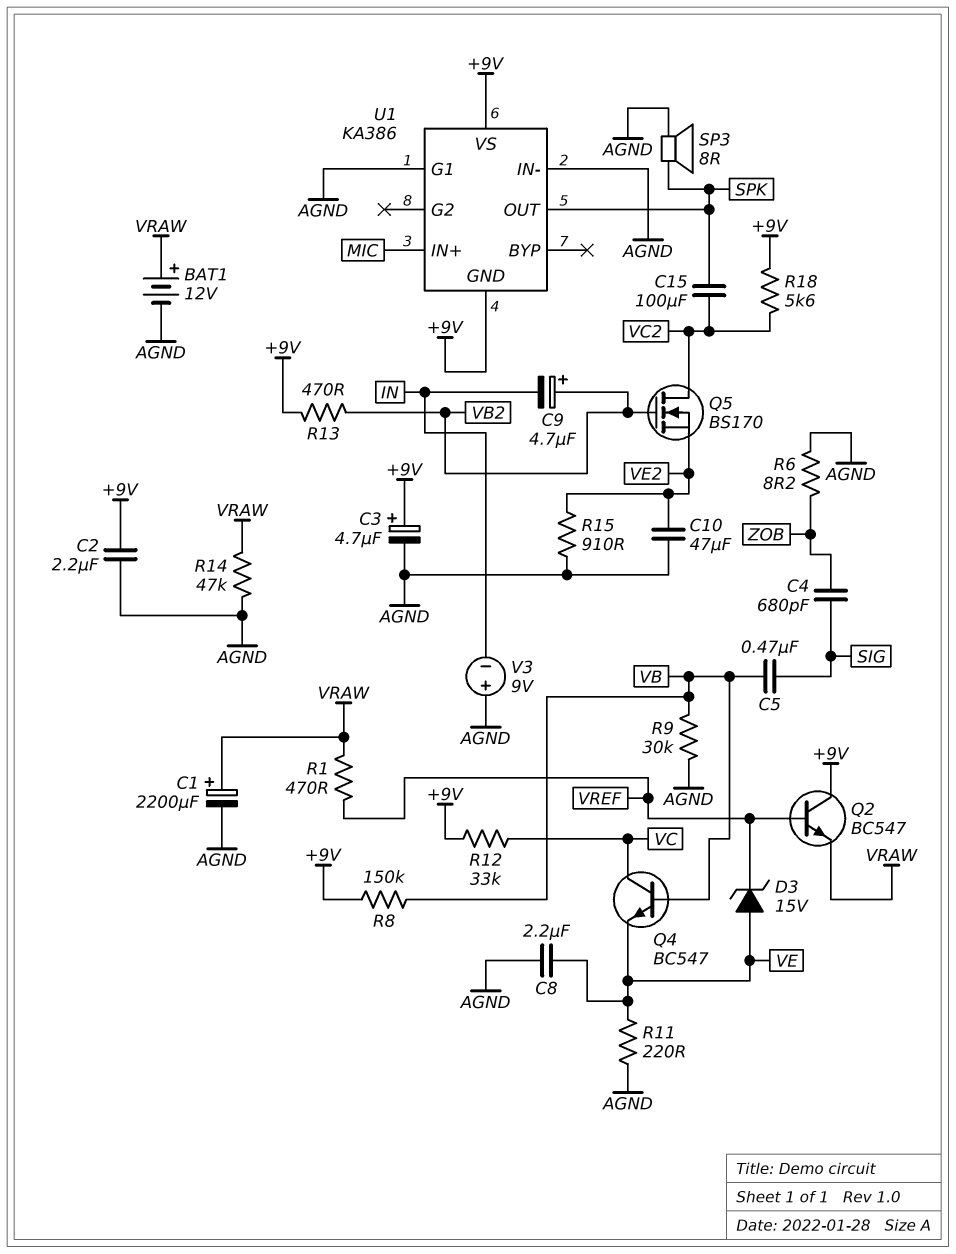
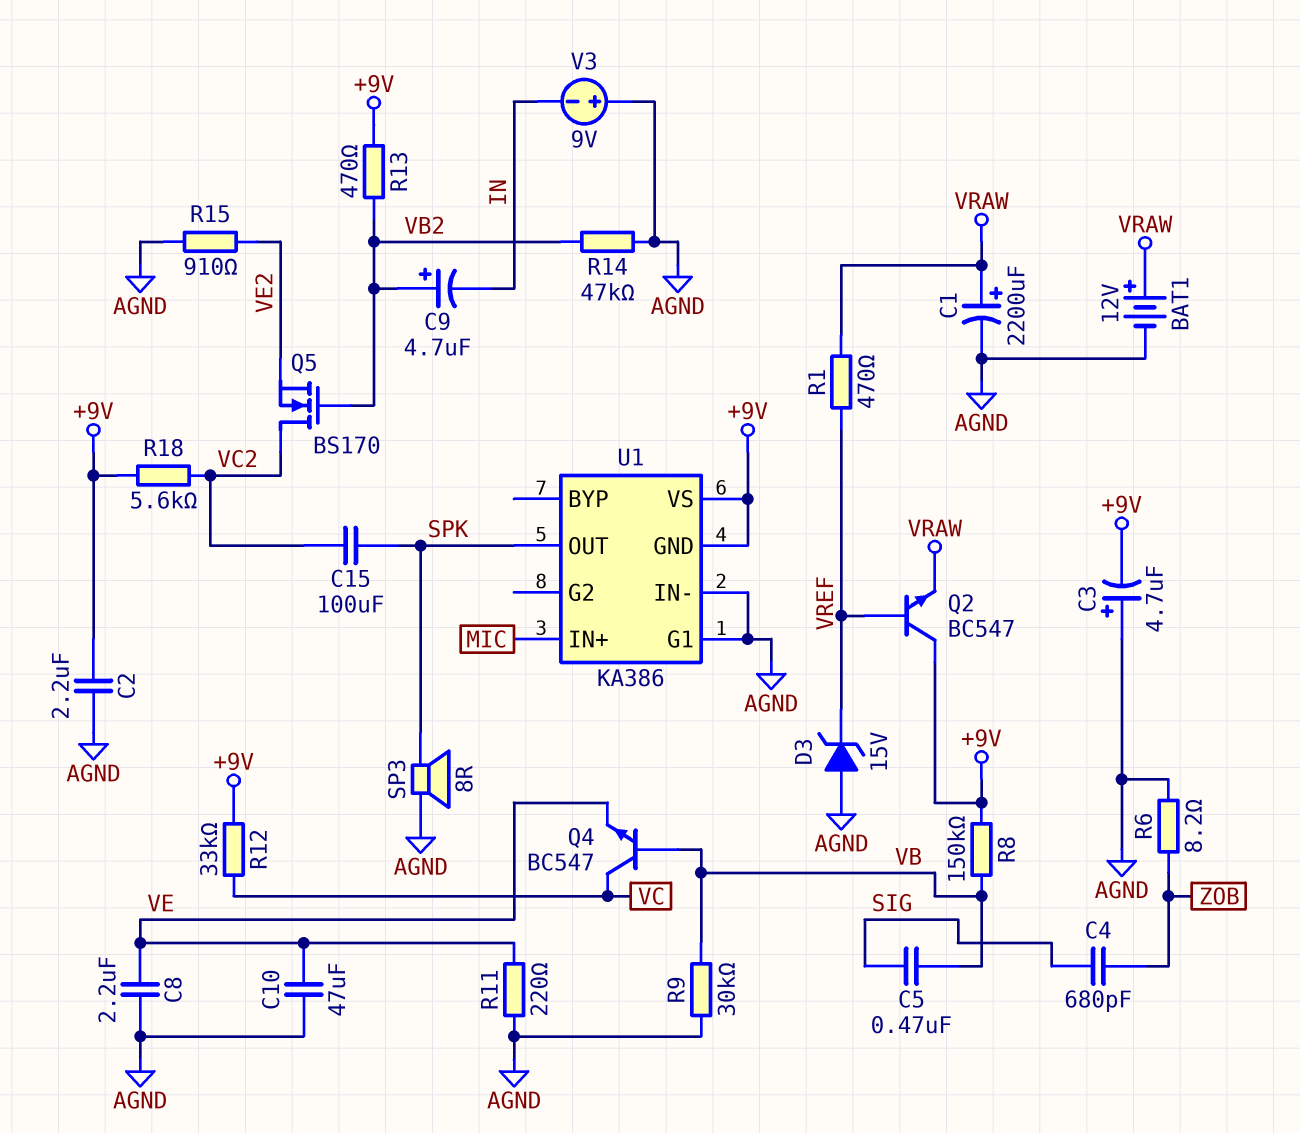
C3: 4.7uF (plus +9V, minus AGND) -> 4.7uF (plus AGND, minus +9V)
C10: 47uF (AGND, VE2) -> 47uF (AGND, VE)
D3: zener 15V (A VE, K VREF) -> zener 15V (A AGND, K VREF)
R14: 47k (AGND, VRAW) -> 47k (AGND, VB2)

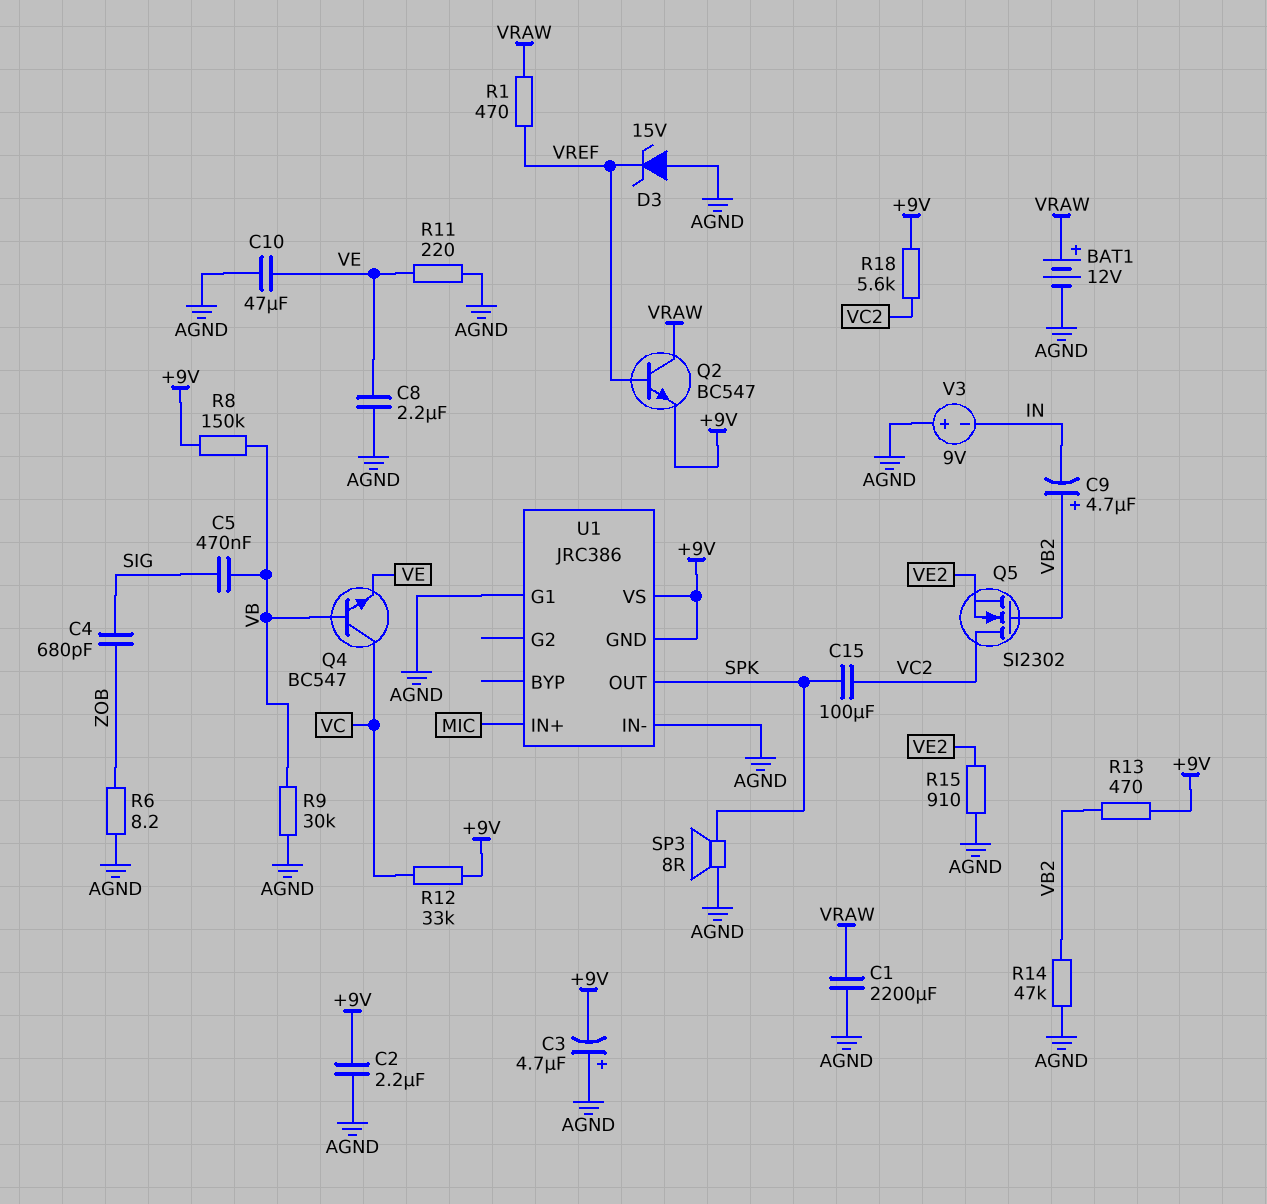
C1: 2200uF (plus VRAW, minus AGND) -> 2200uF (AGND, VRAW)
Q2: NPN BC547 (B VREF, C +9V, E VRAW) -> NPN BC547 (B VREF, C VRAW, E +9V)
Q5: NMOS BS170 (G VB2, D VC2, S VE2) -> NMOS SI2302 (G VB2, D VC2, S VE2)
U1: KA386 -> JRC386

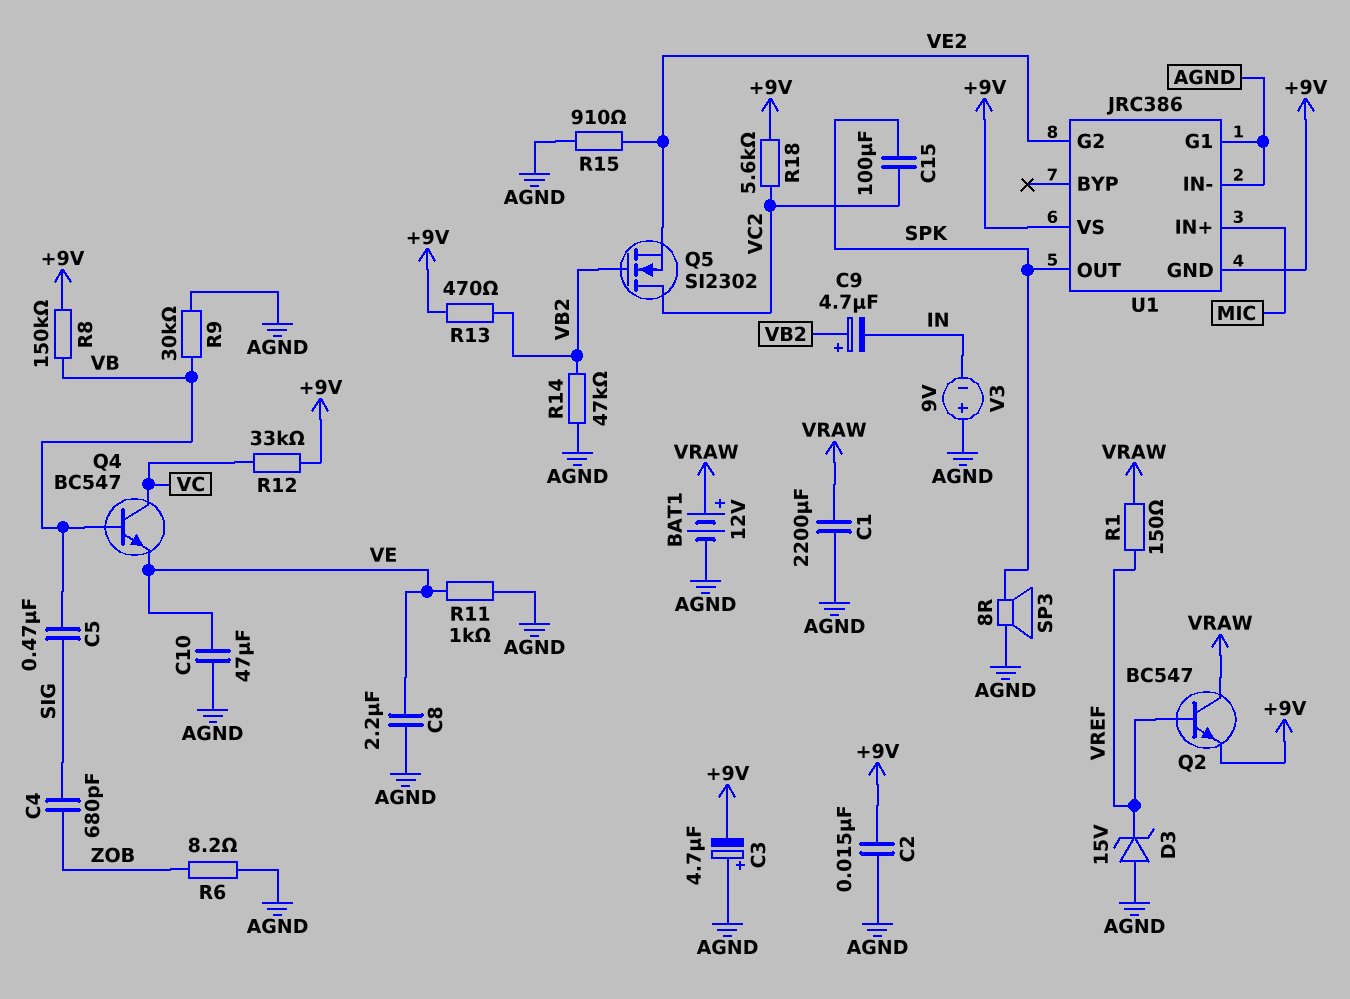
C2: 2.2uF (+9V, AGND) -> 15nF (+9V, AGND)
R1: 470 (VRAW, VREF) -> 150 (VRAW, VREF)
R11: 220 (AGND, VE) -> 1k (AGND, VE)
U1 pin G2: none -> VE2

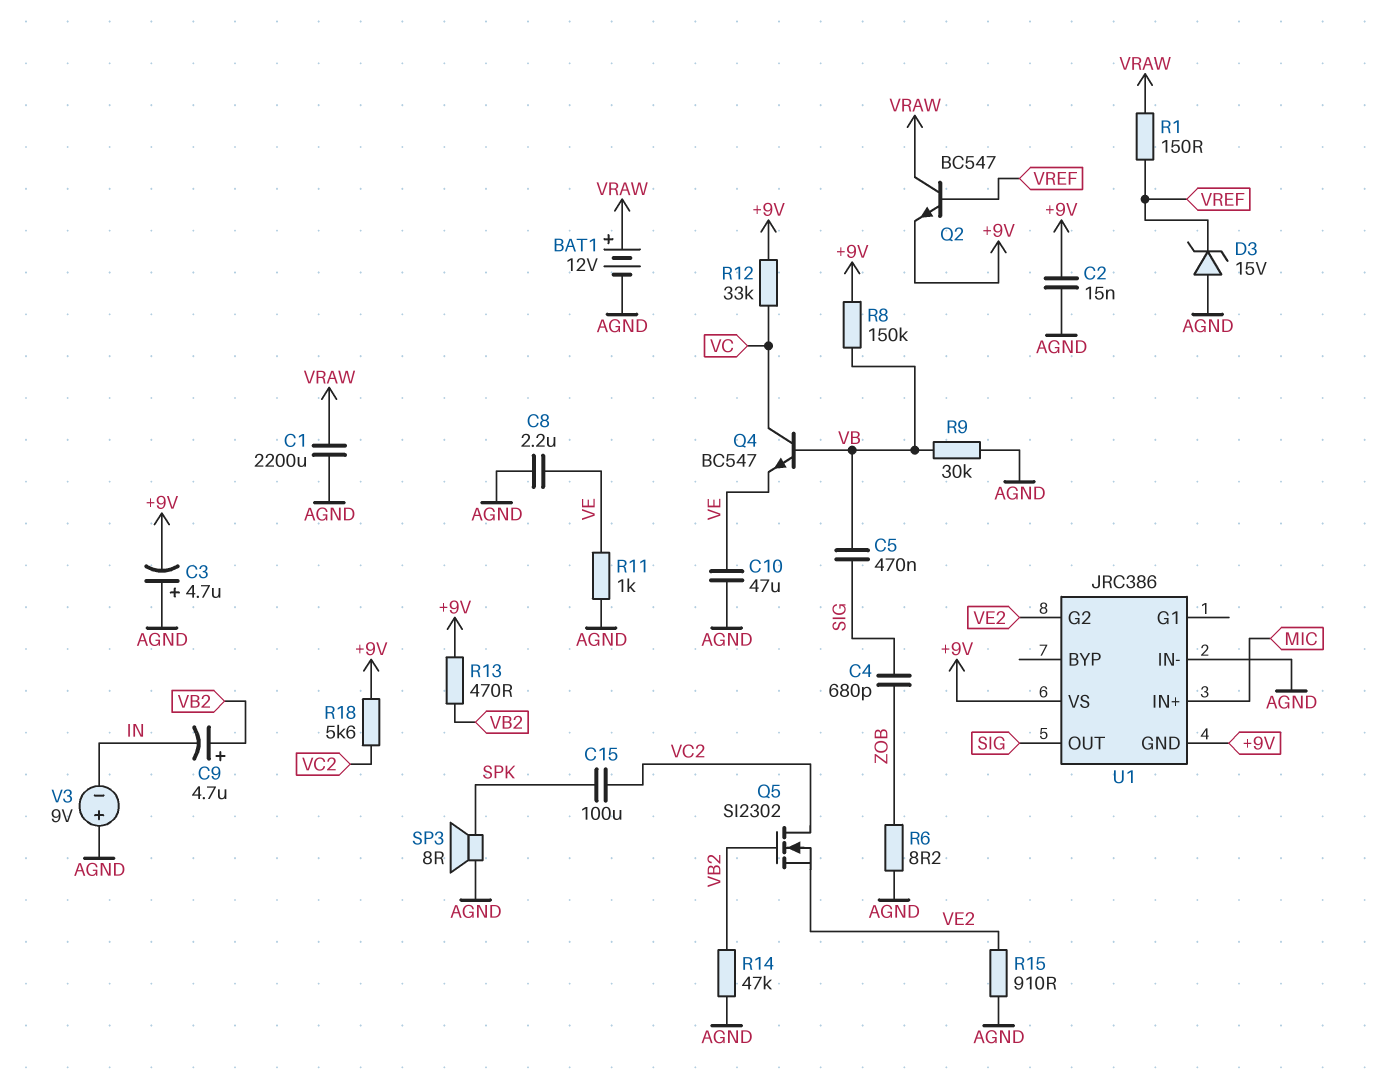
U1 pin G1: AGND -> none
U1 pin OUT: SPK -> SIG

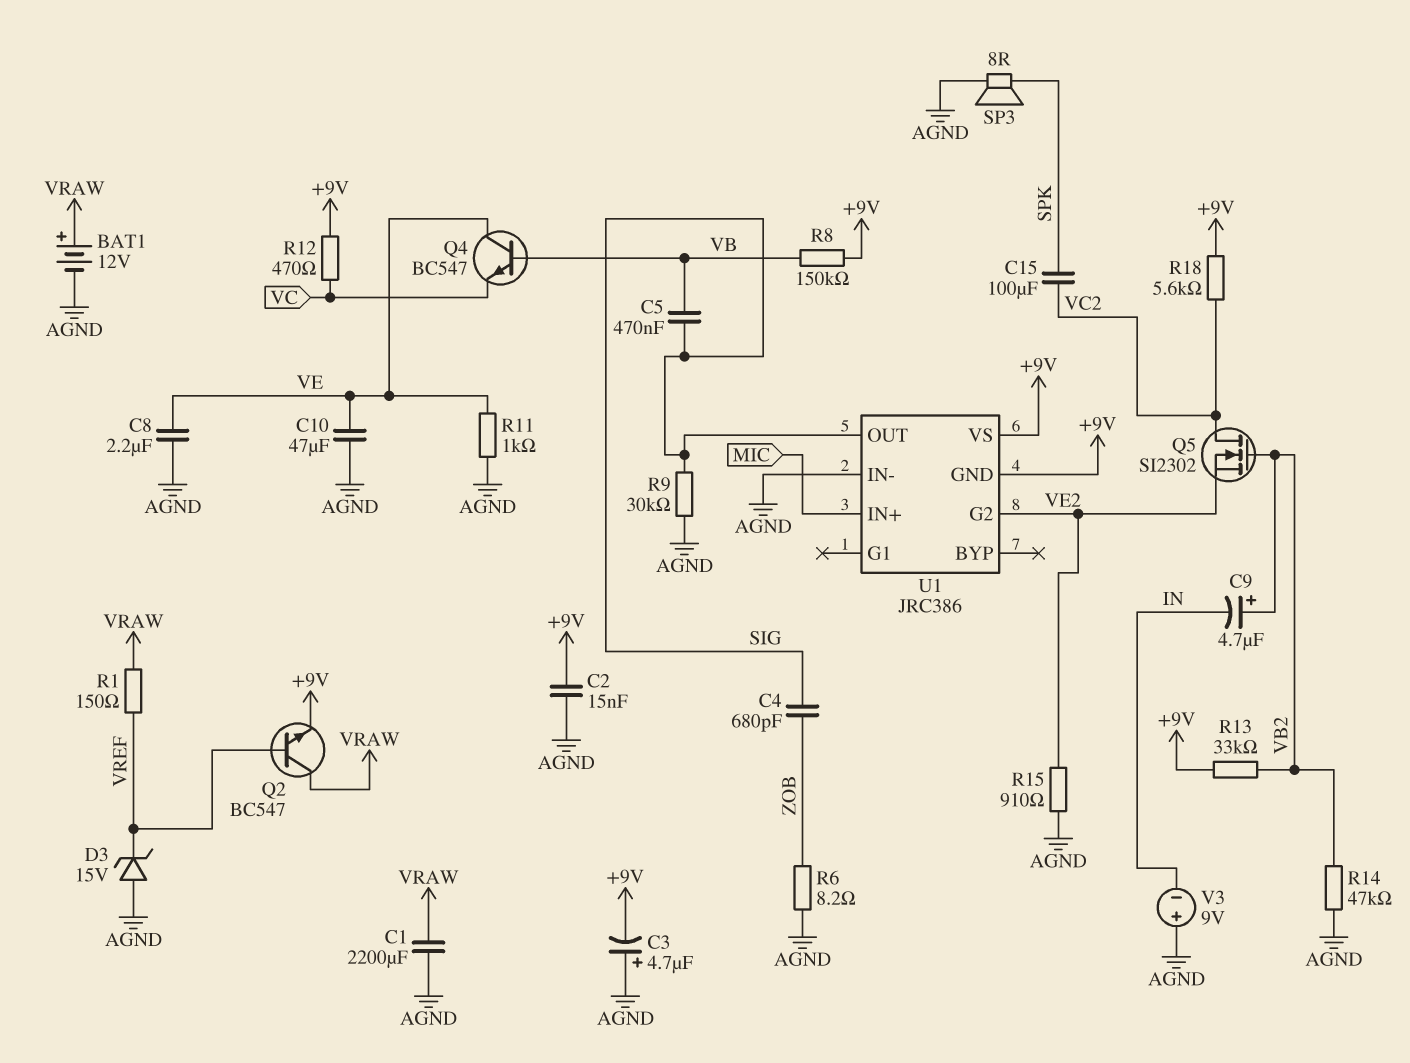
Q4: NPN BC547 (B VB, C VC, E VE) -> NPN BC547 (B VB, C VE, E VC)
R9: 30k (AGND, VB) -> 30k (AGND, SIG)
R12: 33k (+9V, VC) -> 470 (+9V, VC)
R13: 470 (+9V, VB2) -> 33k (+9V, VB2)

